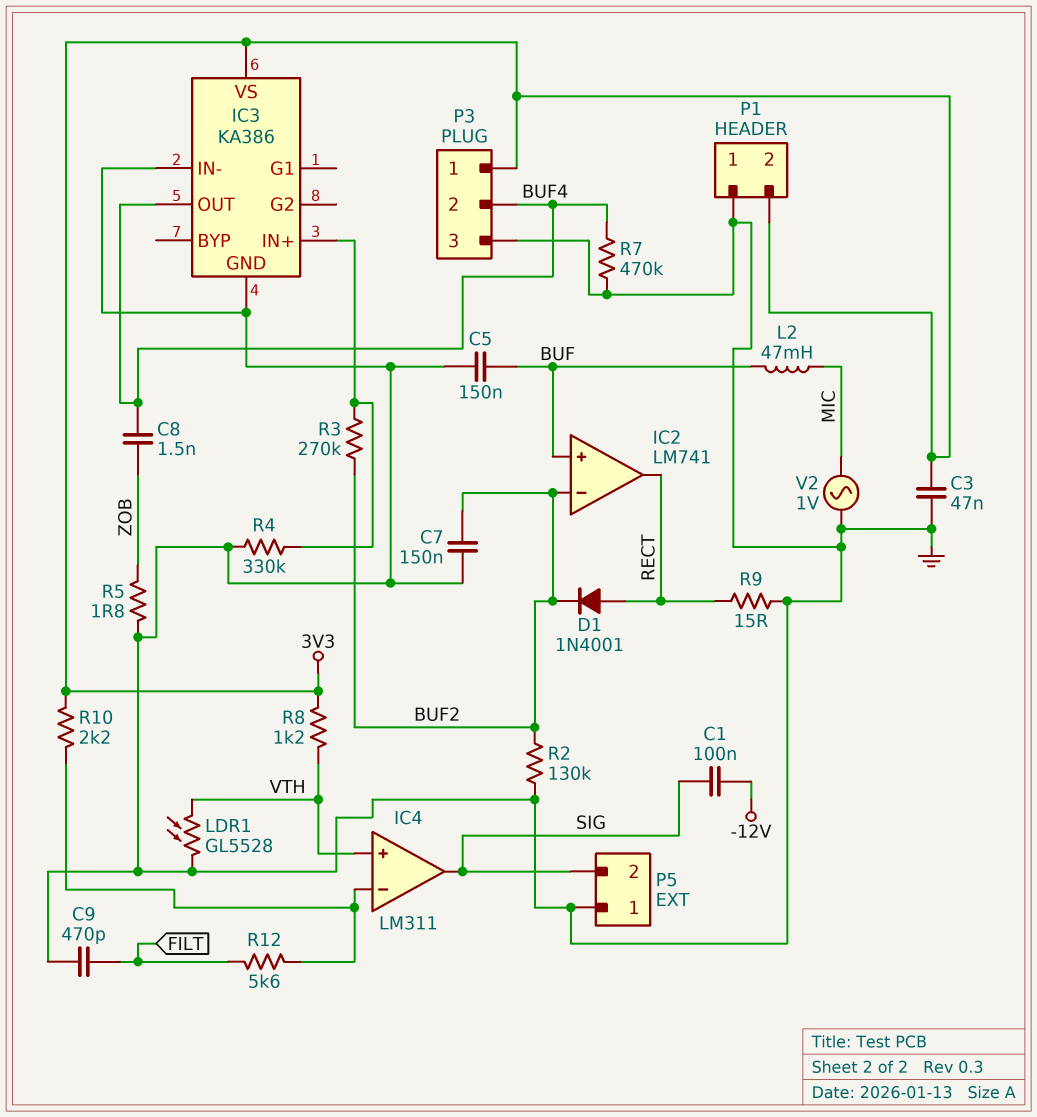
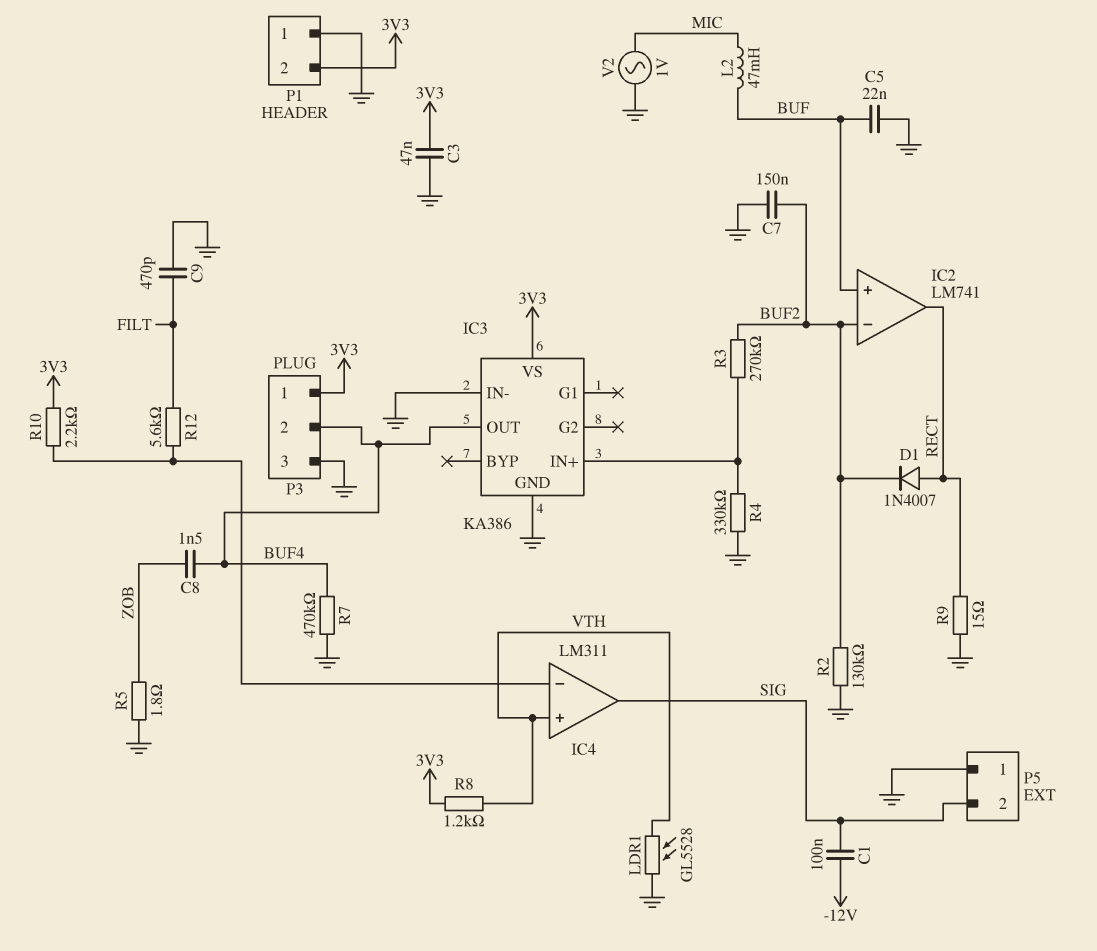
C5: 150nF (BUF, GND) -> 22nF (BUF, GND)
D1: diode 1N4001 (A RECT, K BUF2) -> diode 1N4007 (A RECT, K BUF2)

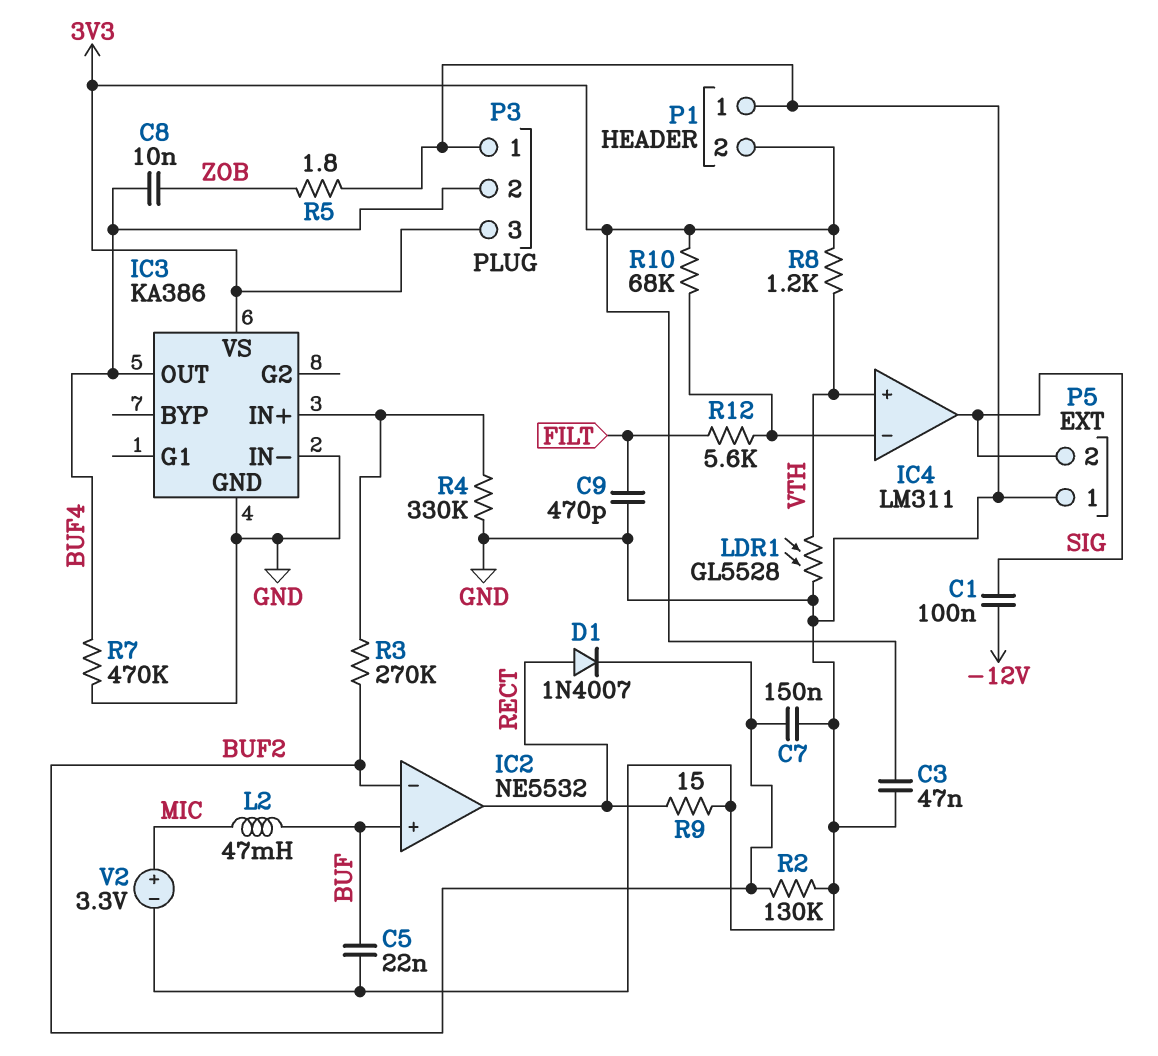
C8: 1.5nF (BUF4, ZOB) -> 10nF (BUF4, ZOB)
IC2: LM741 -> NE5532
P3 pin 1: 3V3 -> GND
P3 pin 3: GND -> 3V3
R10: 2.2k (3V3, IC4/in-) -> 68k (3V3, IC4/in-)
V2: AC 1V (GND, MIC) -> 3.3V (plus MIC, minus GND)

